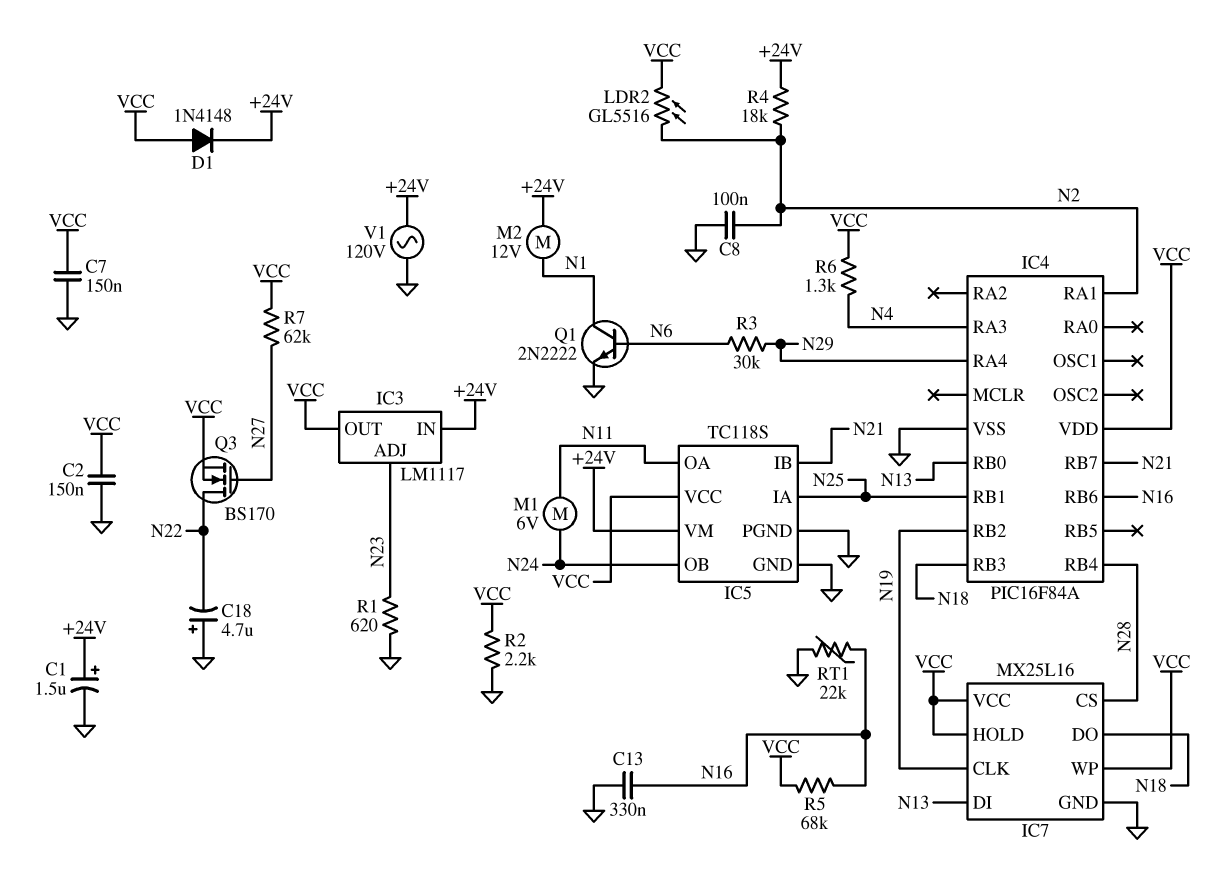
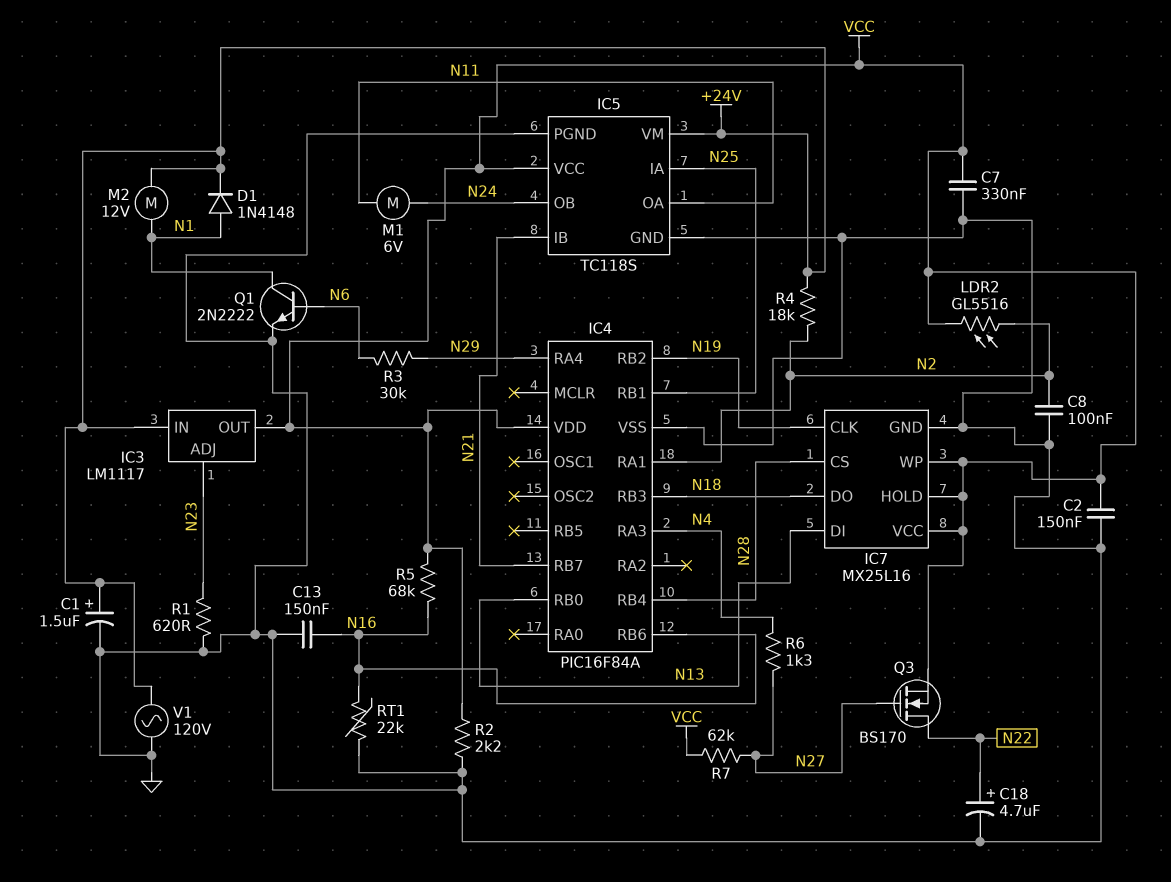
C7: 150nF (GND, VCC) -> 330nF (GND, VCC)
C13: 330nF (GND, N16) -> 150nF (GND, N16)
C18: 4.7uF (plus GND, minus N22) -> 4.7uF (plus N22, minus GND)
D1: diode 1N4148 (A VCC, K +24V) -> diode 1N4148 (A N1, K +24V)
R6: 1.3k (N4, VCC) -> 1.3k (N4, N27)

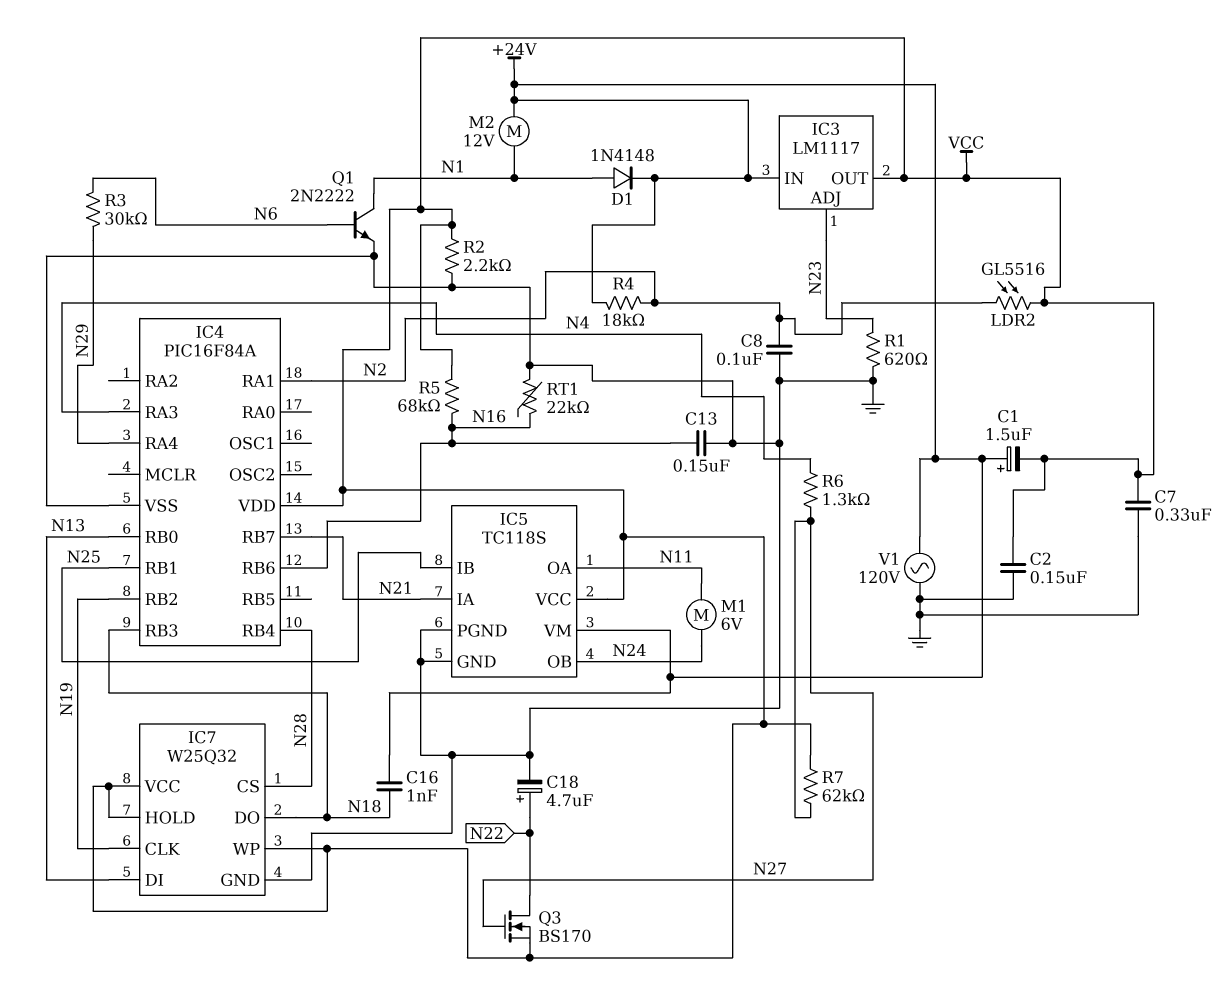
C1: 1.5uF (plus +24V, minus GND) -> 1.5uF (plus +24V, minus VCC)
C16: none -> 1nF (+24V, N18)
IC5 pin IA: N25 -> N21
IC5 pin IB: N21 -> N25
IC7: MX25L16 -> W25Q32

